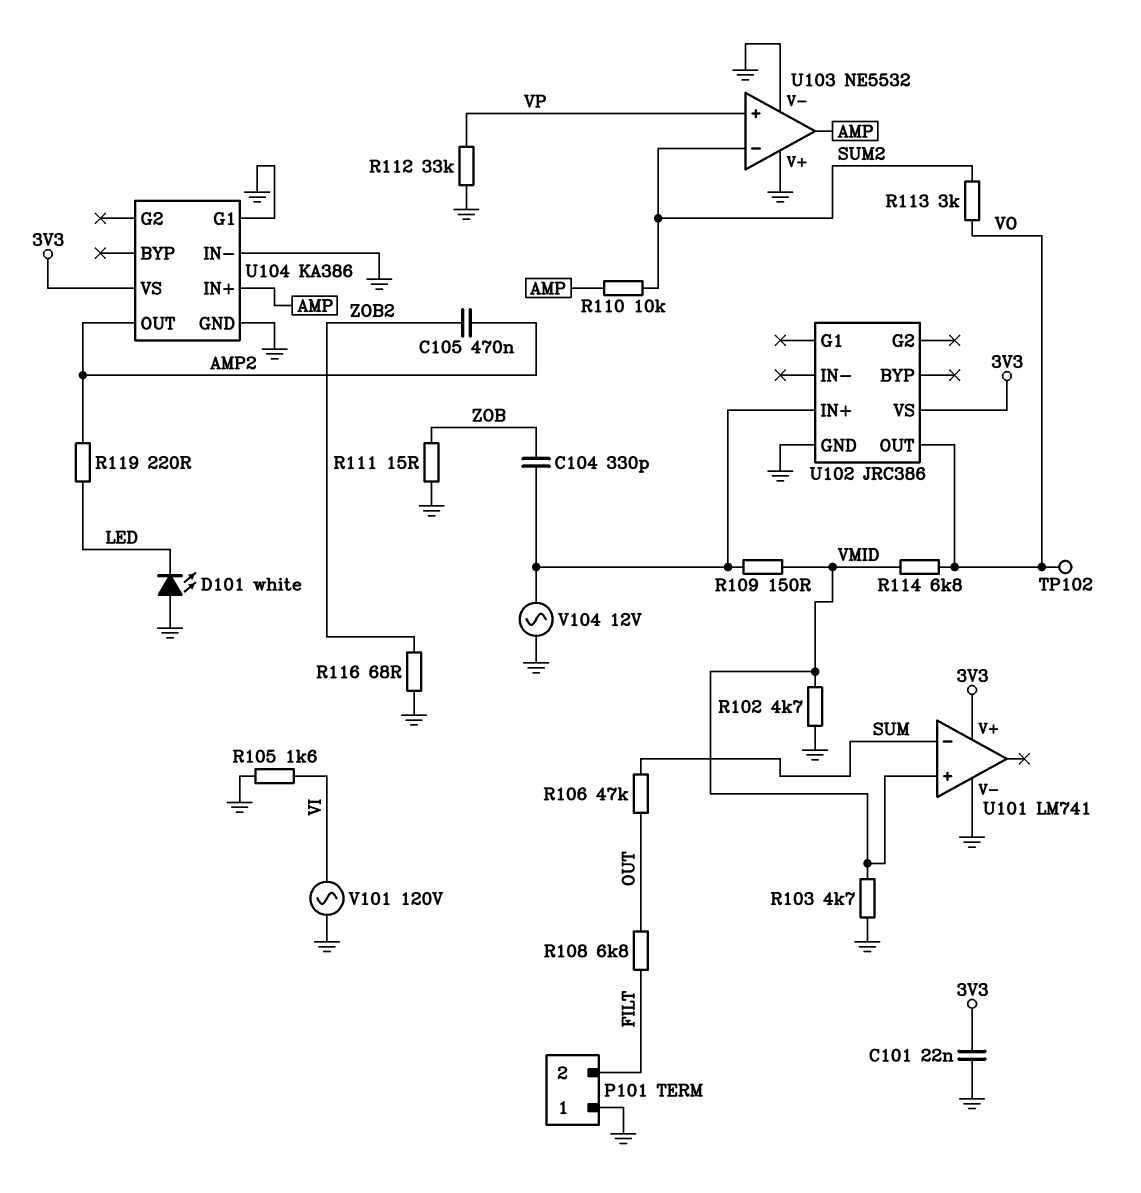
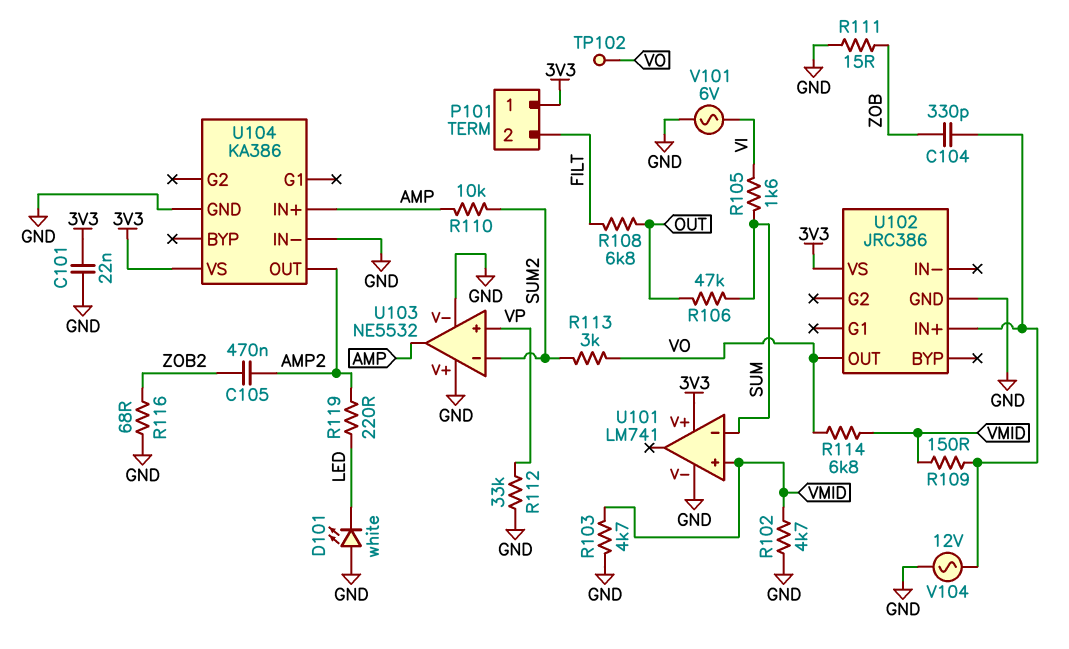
P101 pin 1: GND -> 3V3
R105: 1.6k (GND, VI) -> 1.6k (SUM, VI)
U104 pin G1: GND -> none
V101: AC 120V (GND, VI) -> AC 6V (GND, VI)

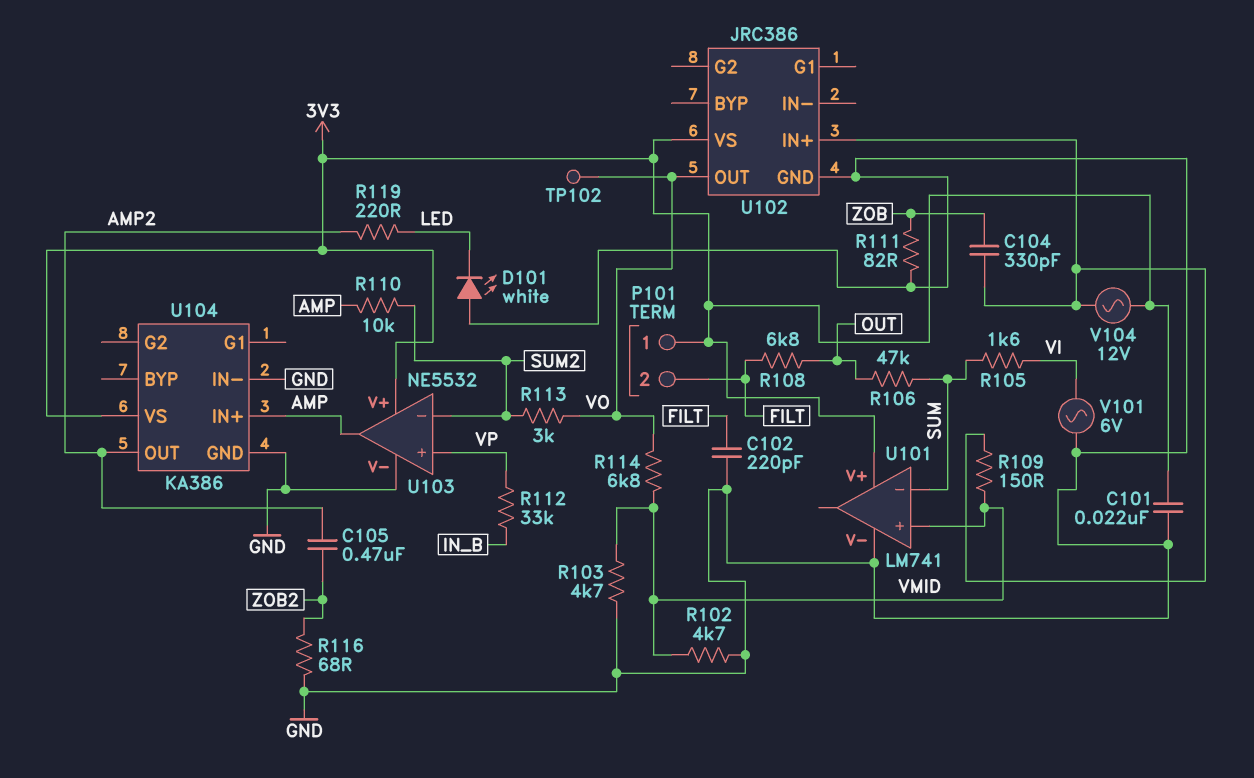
C102: none -> 220pF (FILT, GND)
R111: 15 (GND, ZOB) -> 82 (GND, ZOB)
R112: 33k (GND, VP) -> 33k (IN_B, VP)
U103 pin V+: GND -> 3V3
V104: AC 12V (GND, U102/IN+) -> AC 12V (3V3, U102/IN+)

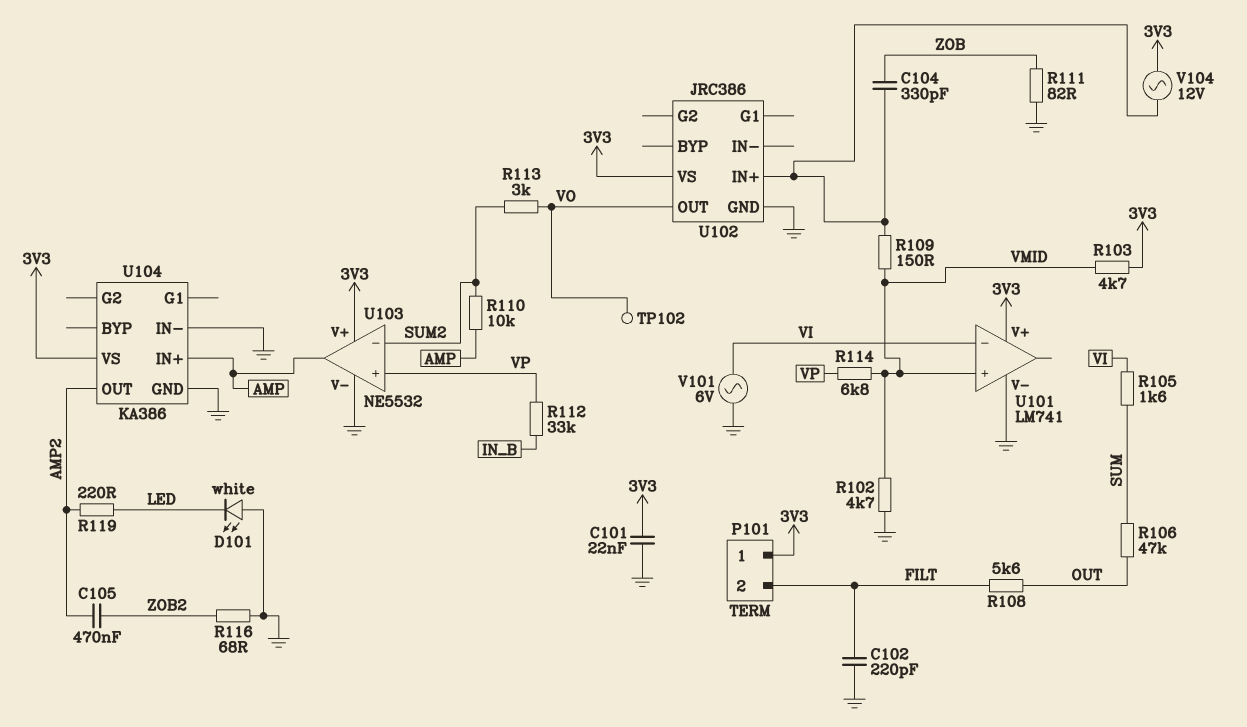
R103: 4.7k (GND, VMID) -> 4.7k (3V3, VMID)
R108: 6.8k (FILT, OUT) -> 5.6k (FILT, OUT)
R114: 6.8k (VMID, VO) -> 6.8k (VMID, VP)
U101 pin in-: SUM -> VI

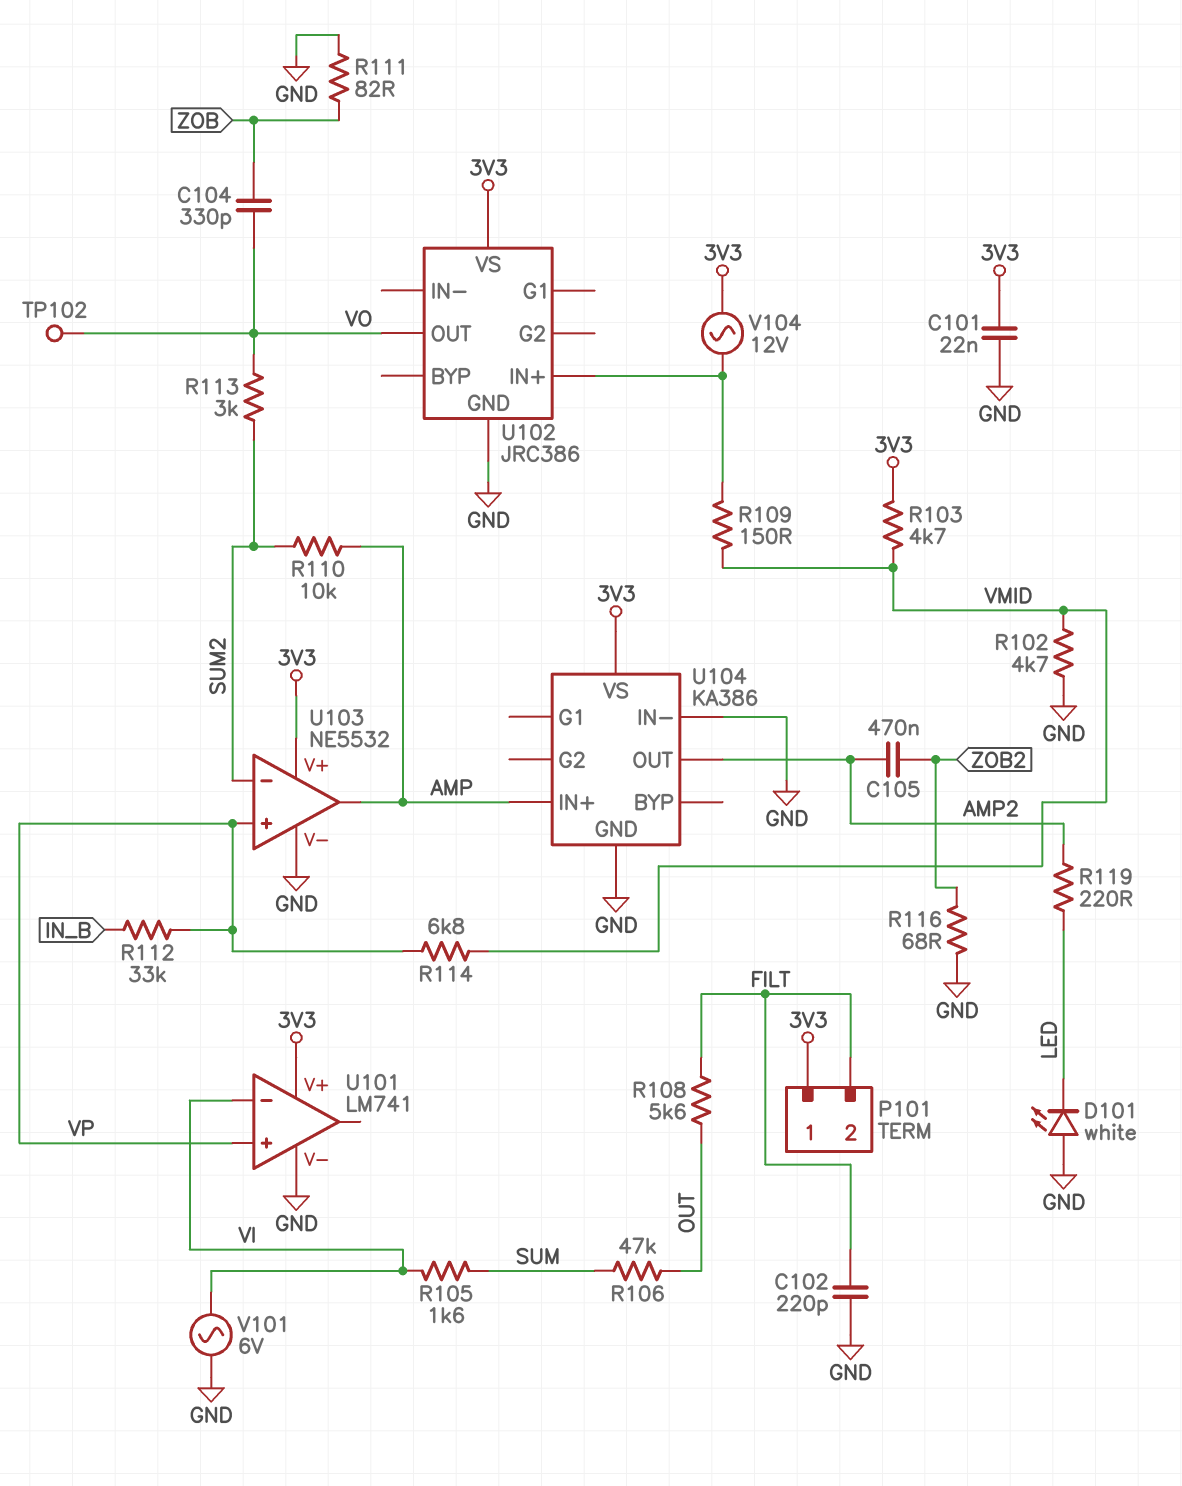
C104: 330pF (U102/IN+, ZOB) -> 330pF (VO, ZOB)
U101 pin in+: VMID -> VP

